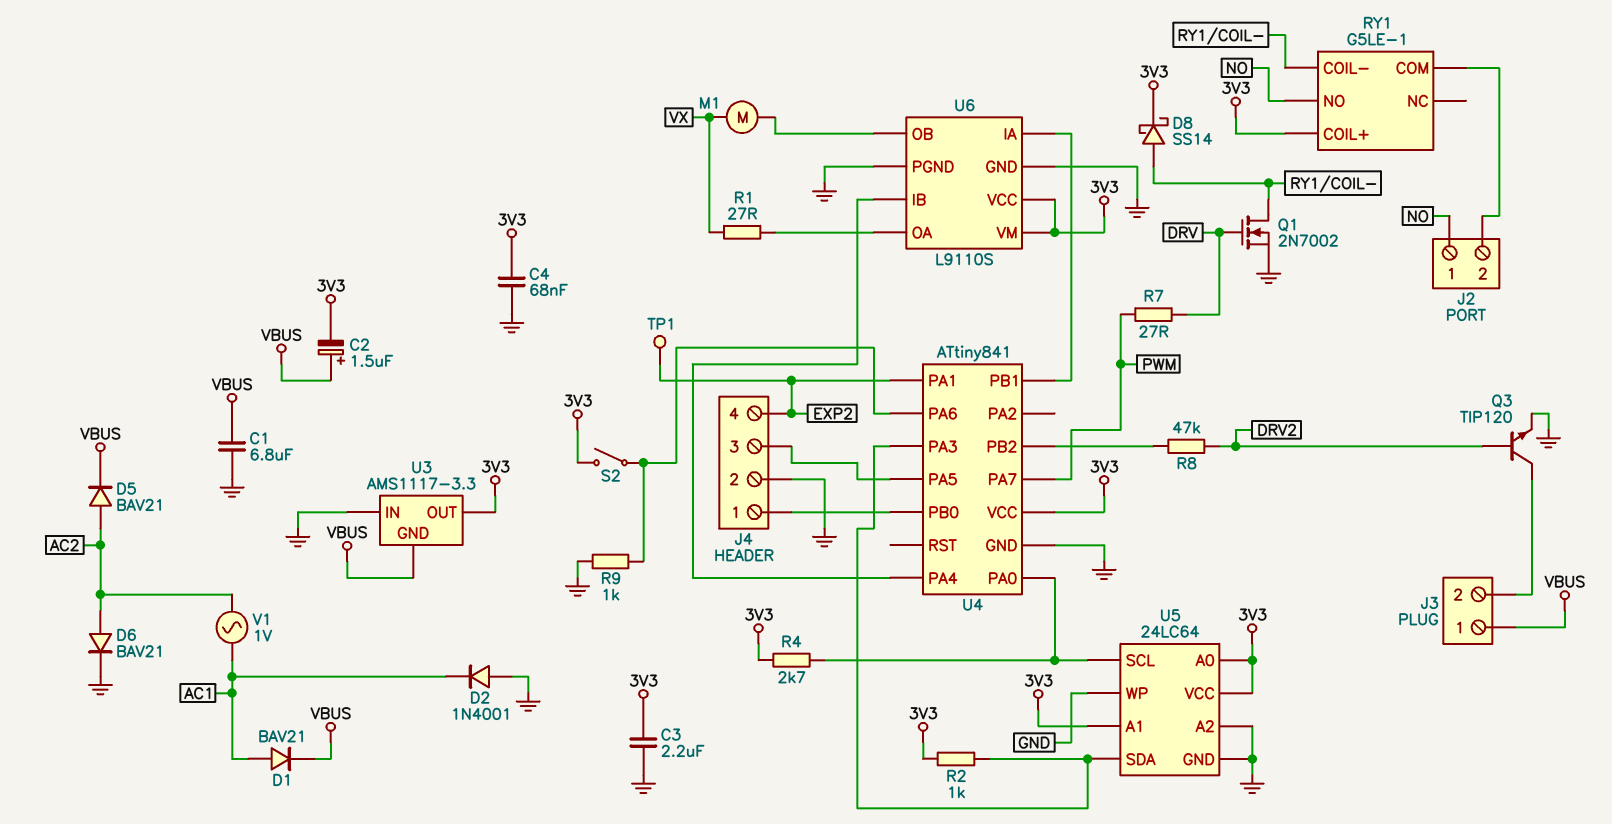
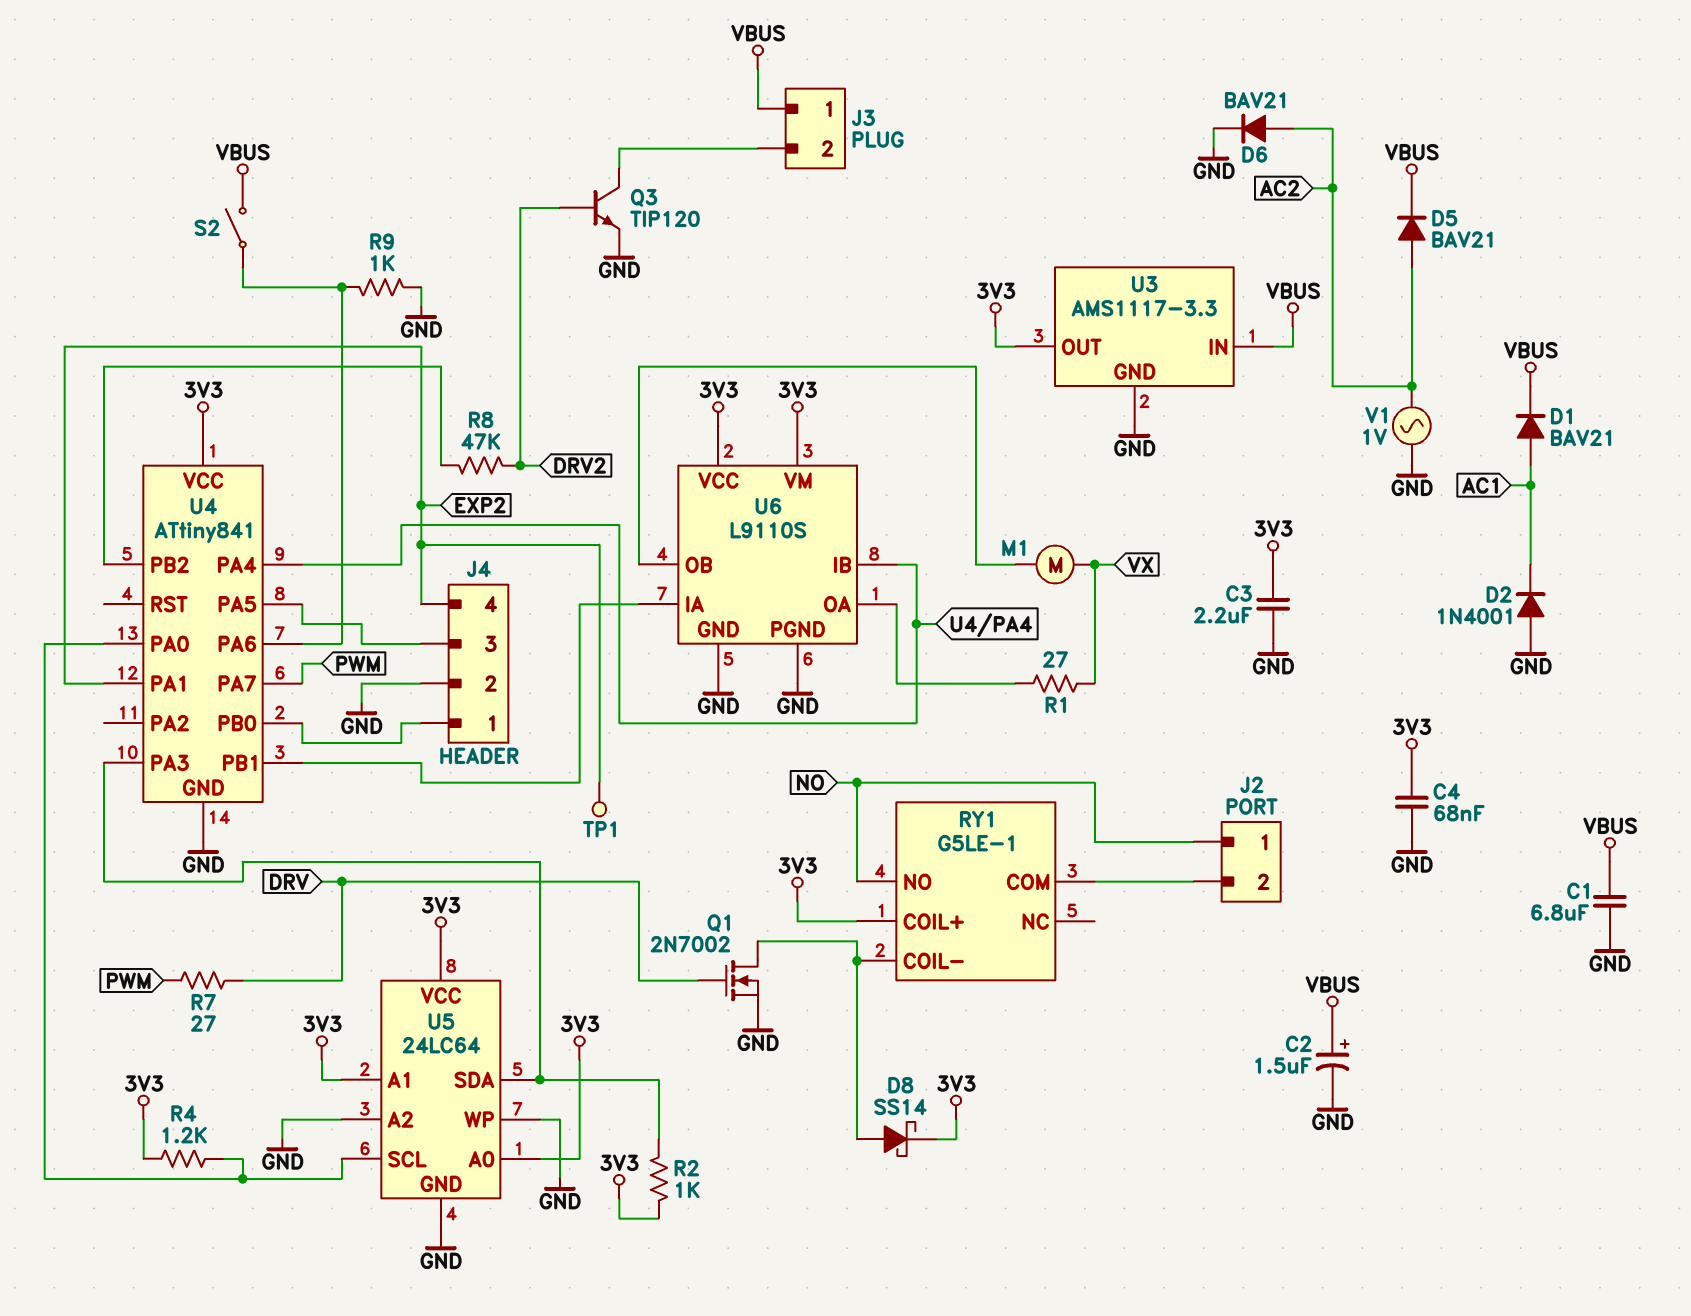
C2: 1.5uF (plus VBUS, minus 3V3) -> 1.5uF (plus VBUS, minus GND)
R4: 2.7k (3V3, U4/PA0) -> 1.2k (3V3, U4/PA0)
S2: switch (3V3, U4/PA6) -> switch (U4/PA6, VBUS)
U3 pin GND: VBUS -> GND
U3 pin IN: GND -> VBUS
V1: AC 1V (AC1, AC2) -> AC 1V (AC2, GND)

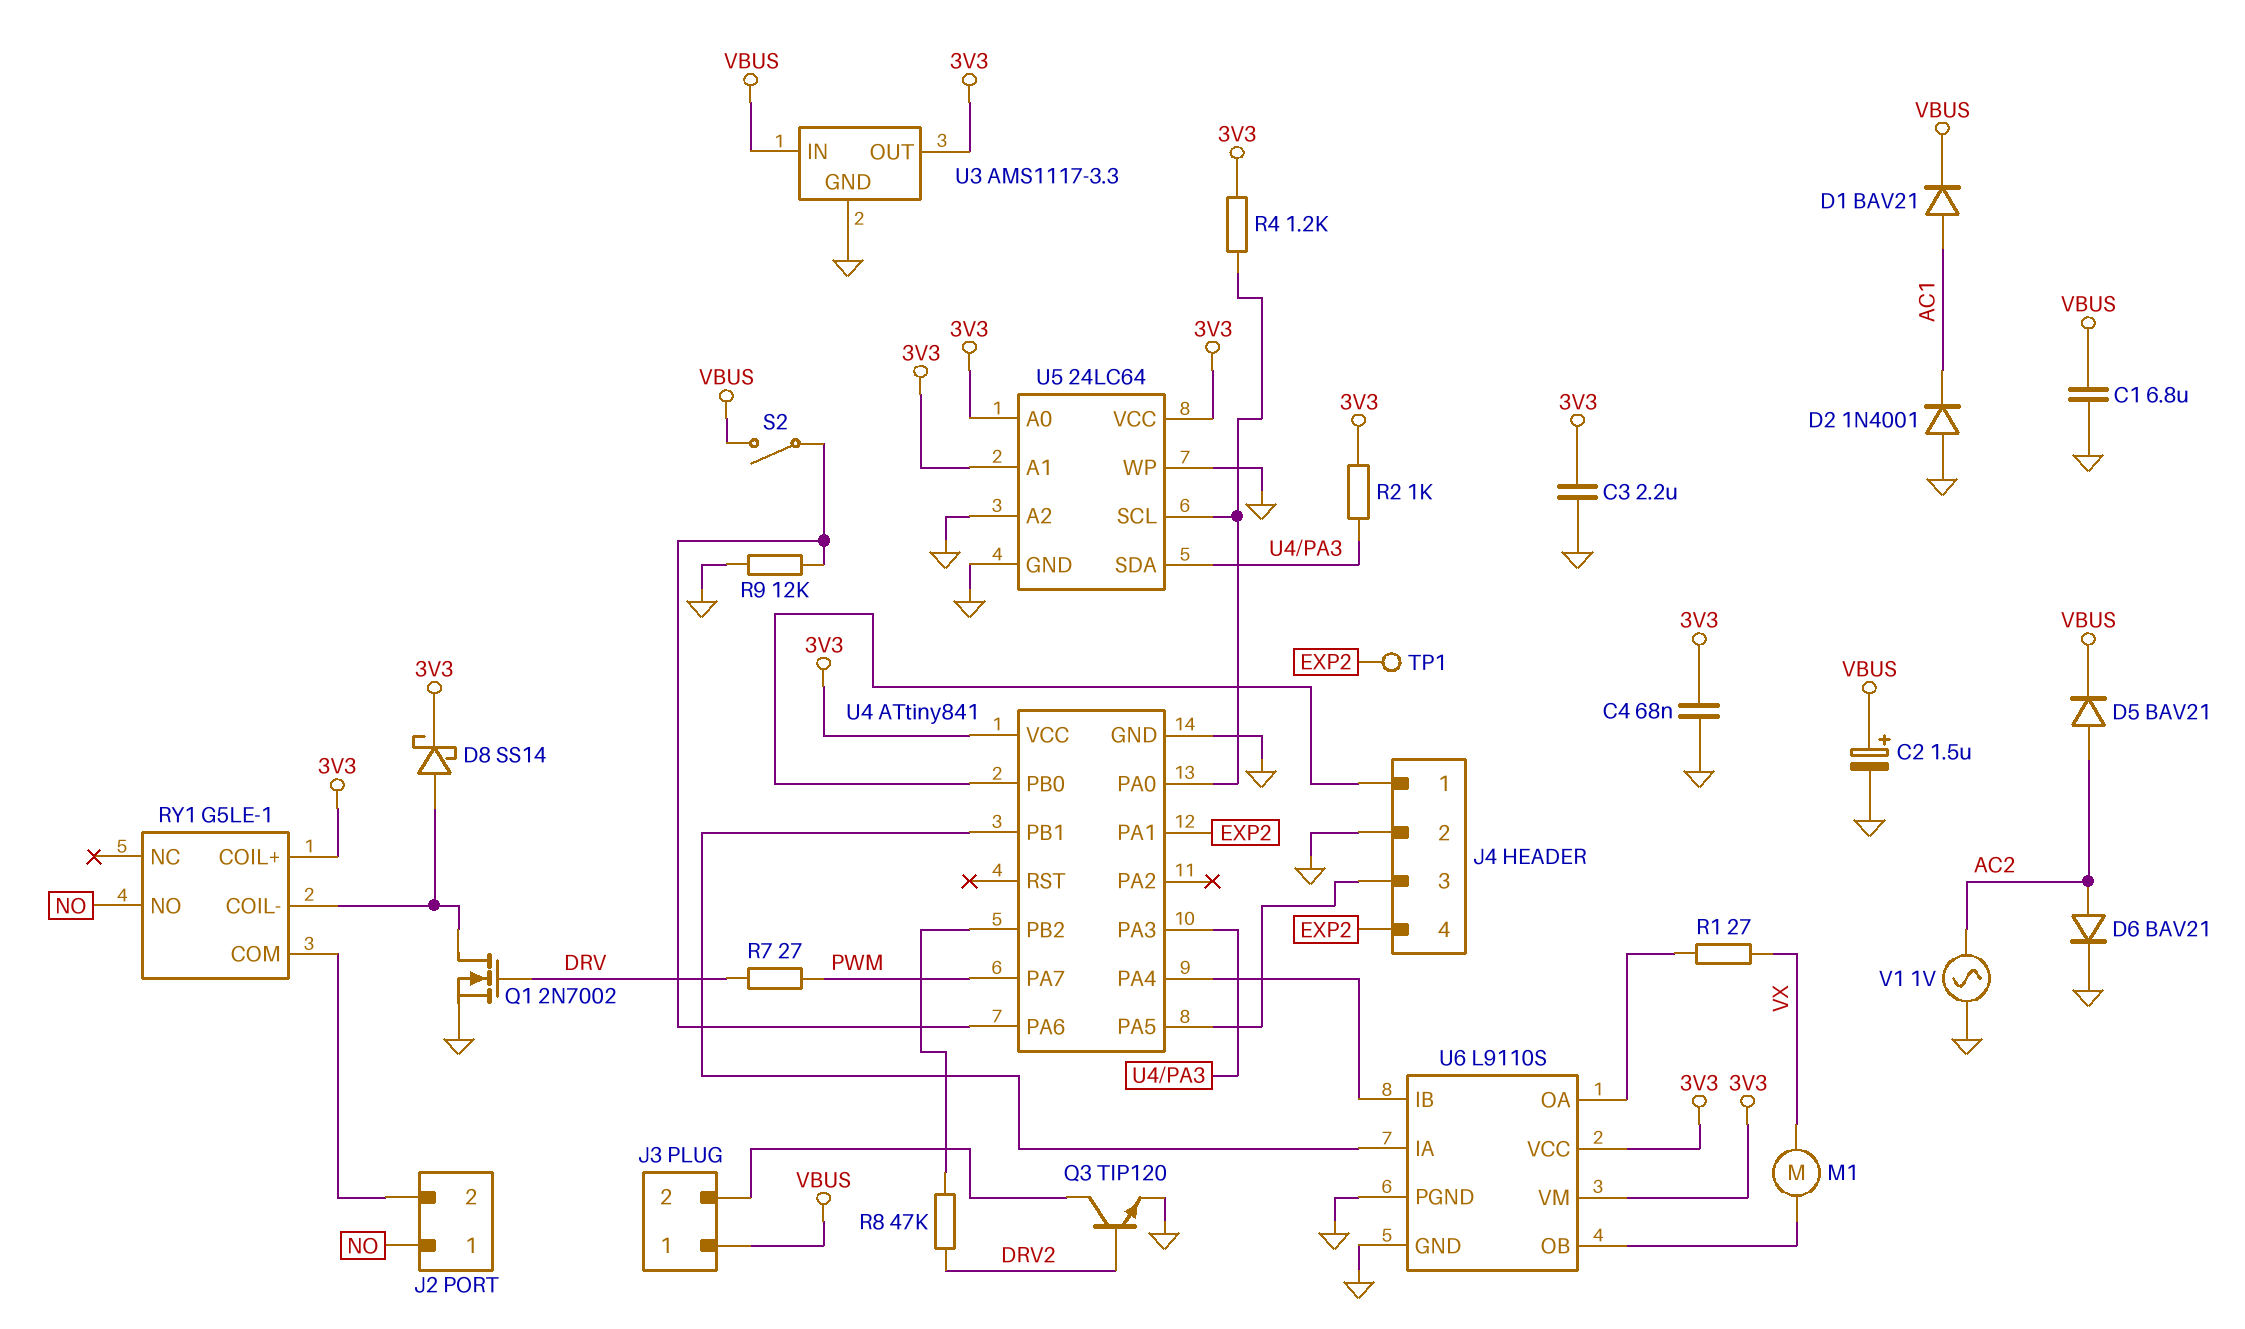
R9: 1k (GND, U4/PA6) -> 12k (GND, U4/PA6)

